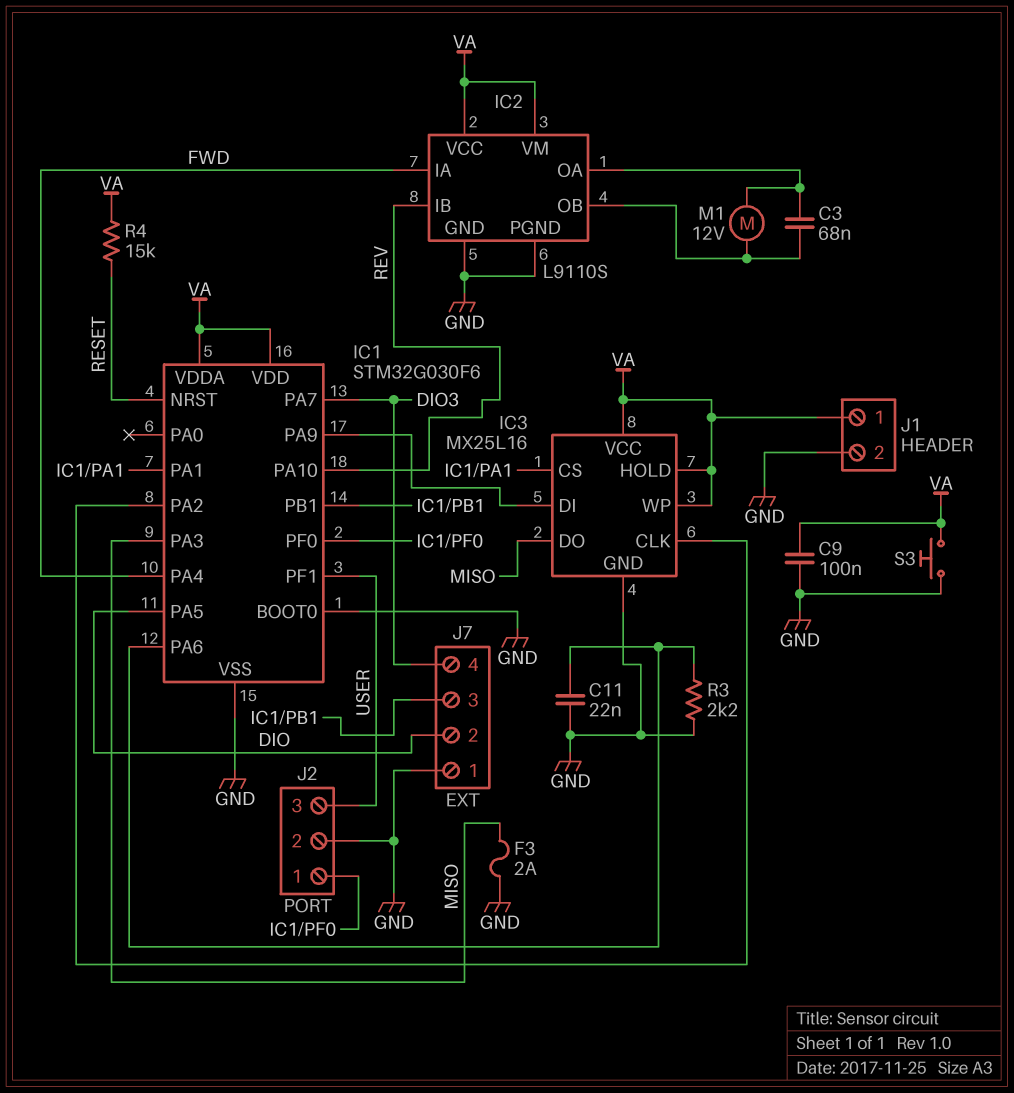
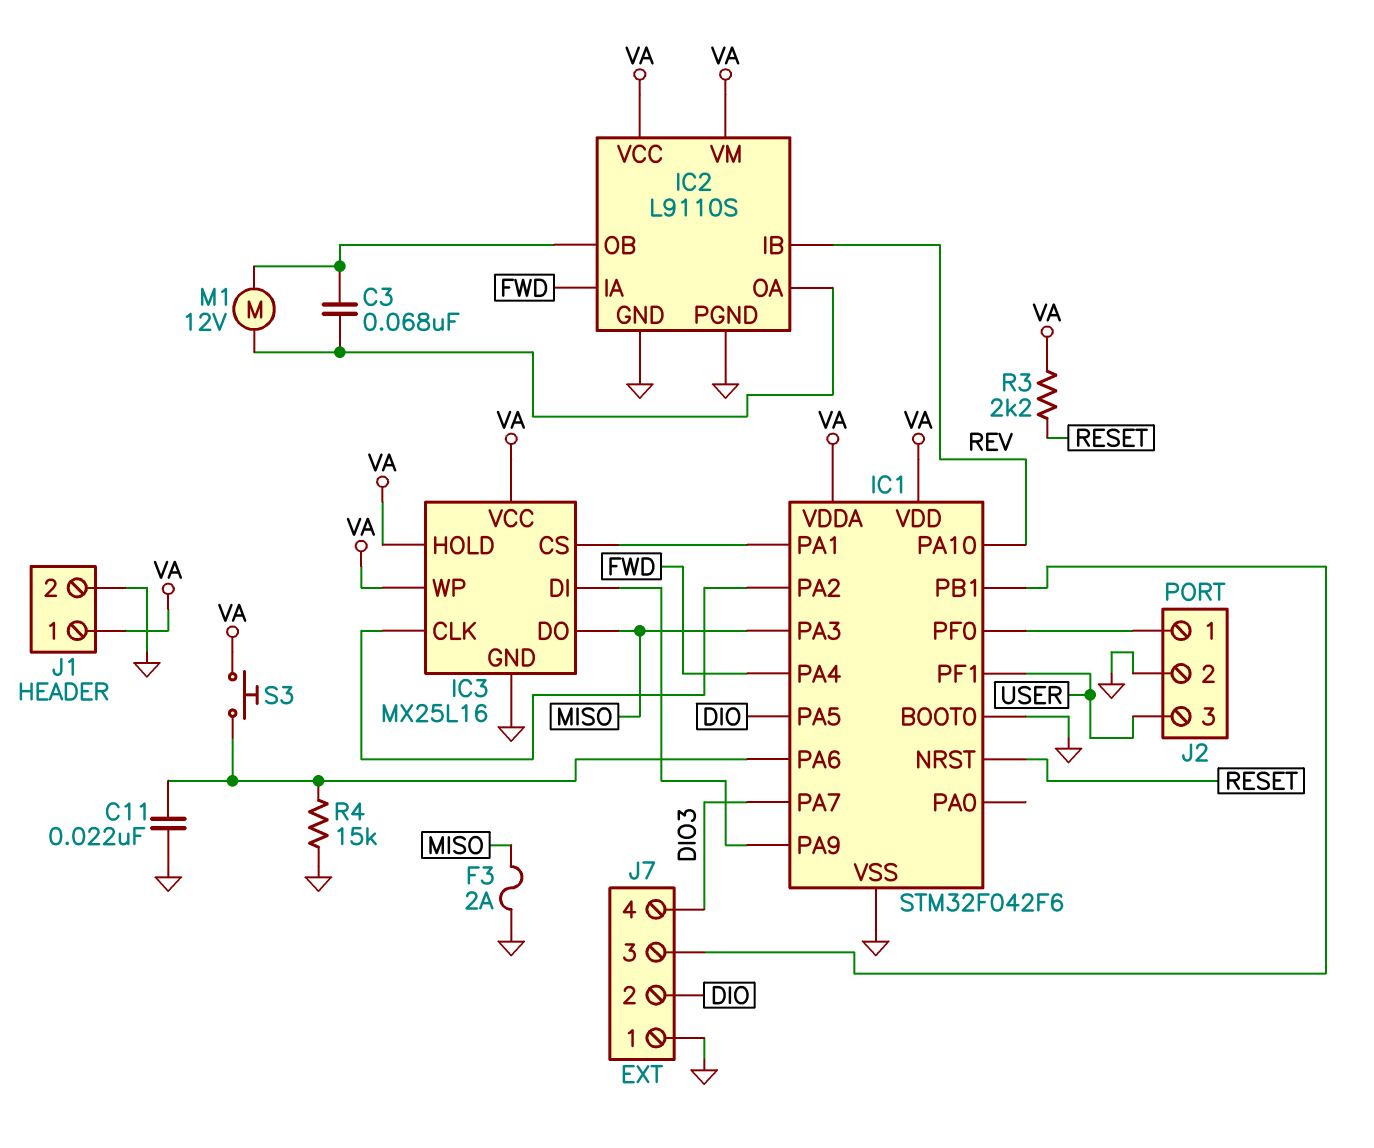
C9: 100nF (GND, VA) -> none
IC1: STM32G030F6 -> STM32F042F6
R3: 2.2k (GND, IC1/PA6) -> 2.2k (RESET, VA)
R4: 15k (RESET, VA) -> 15k (GND, IC1/PA6)
S3: button (GND, VA) -> button (IC1/PA6, VA)

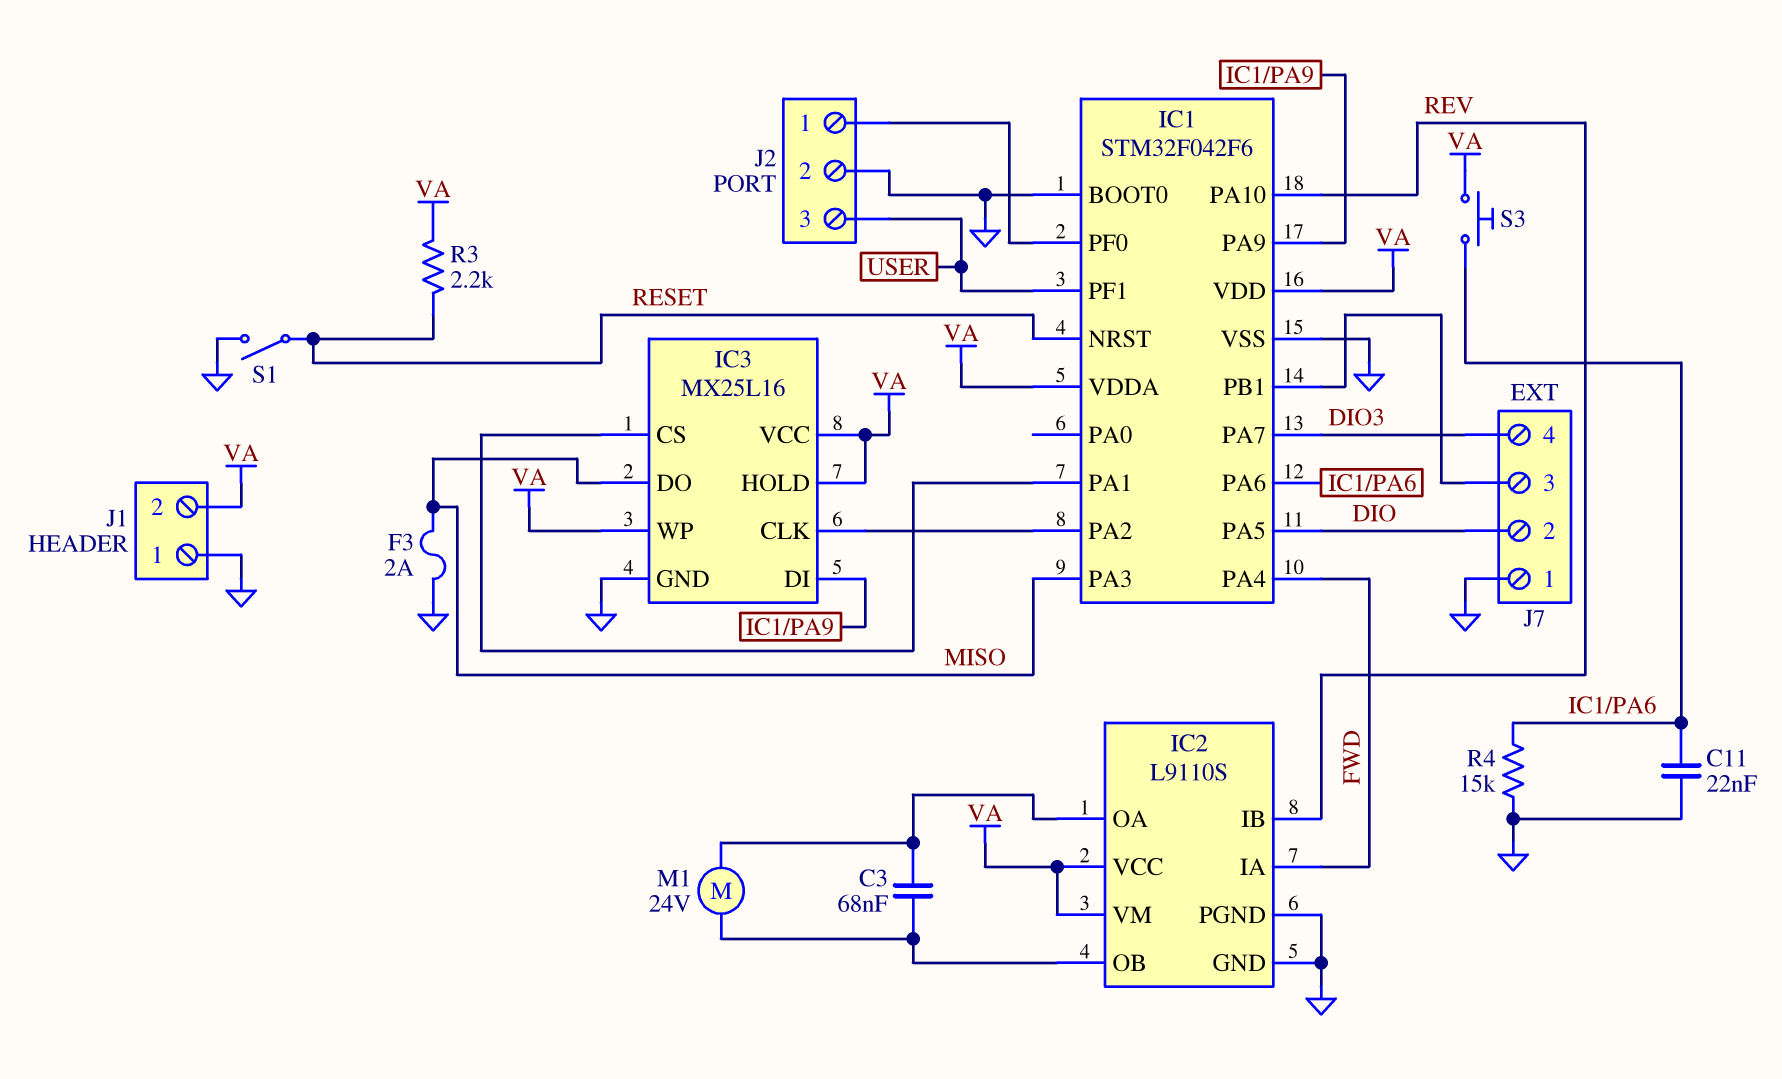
J1 pin 1: VA -> GND
J1 pin 2: GND -> VA
M1: motor 12V (IC2/OA, IC2/OB) -> motor 24V (IC2/OA, IC2/OB)
S1: none -> switch (GND, RESET)

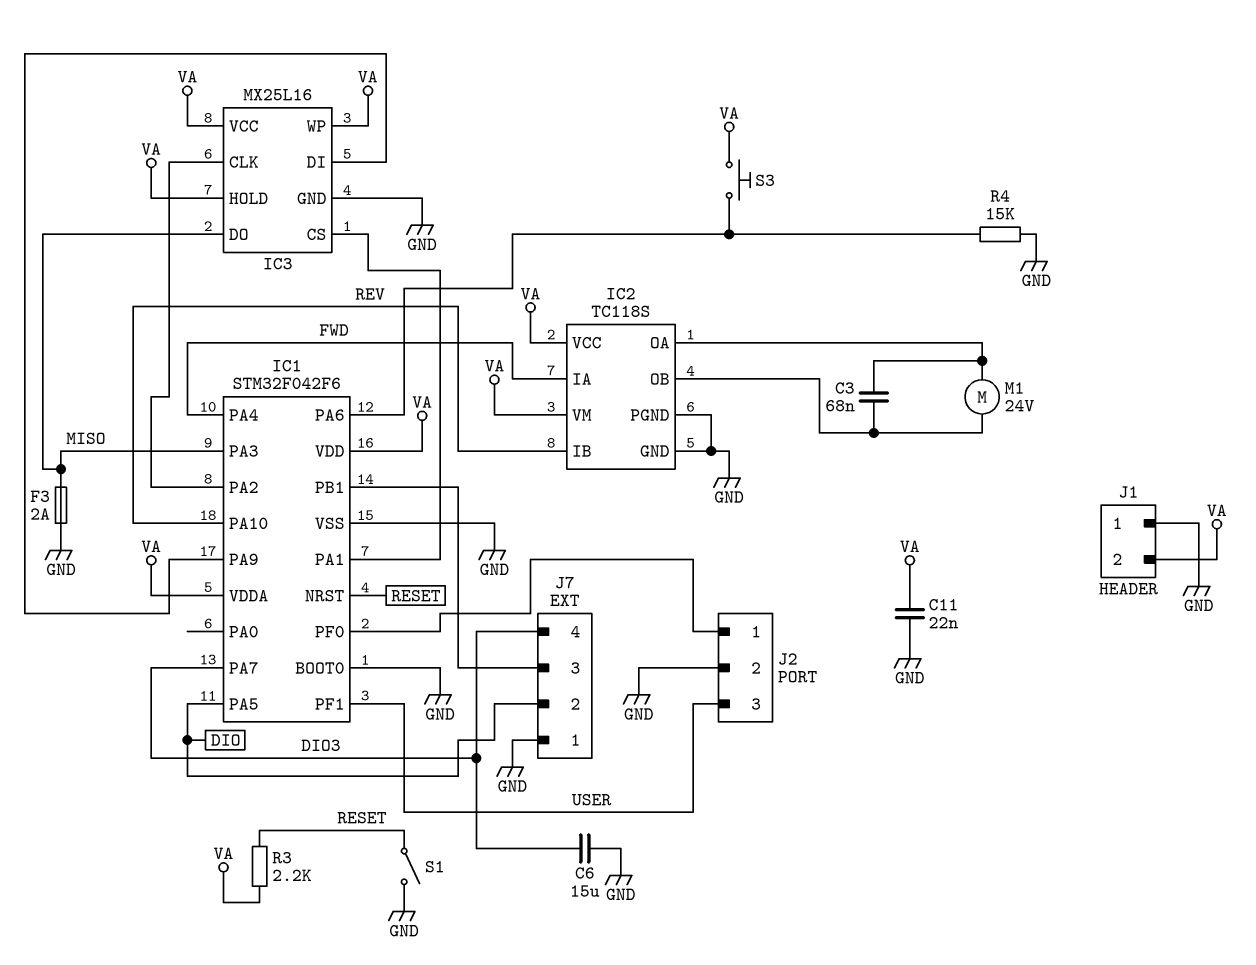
C6: none -> 15uF (DIO3, GND)
C11: 22nF (GND, IC1/PA6) -> 22nF (GND, VA)
IC2: L9110S -> TC118S

